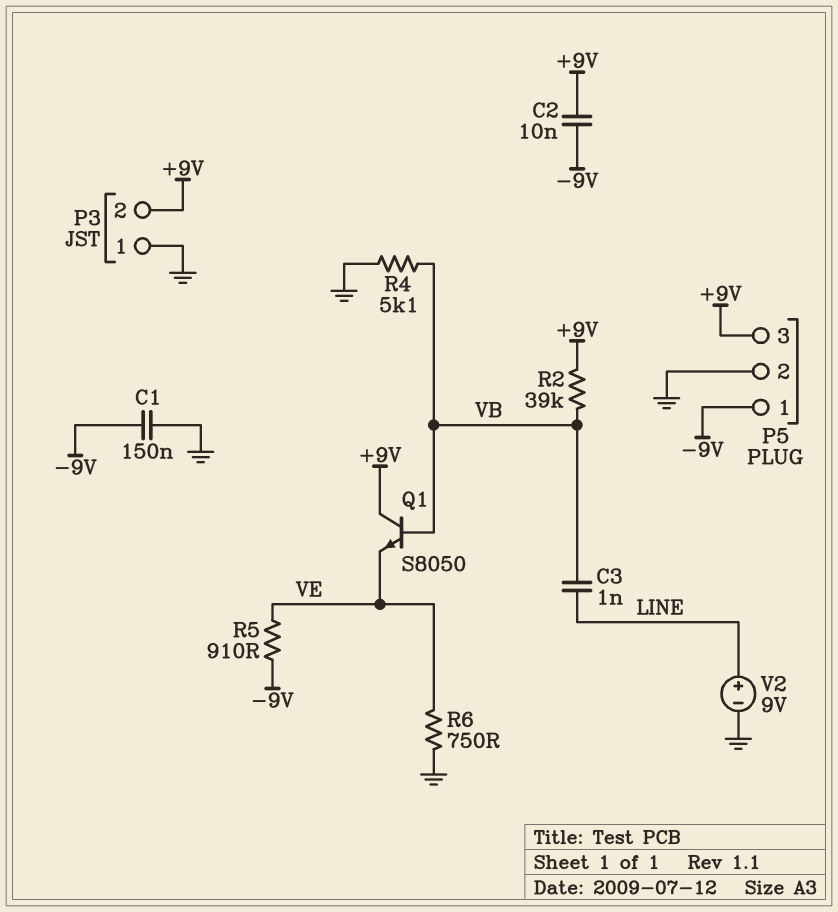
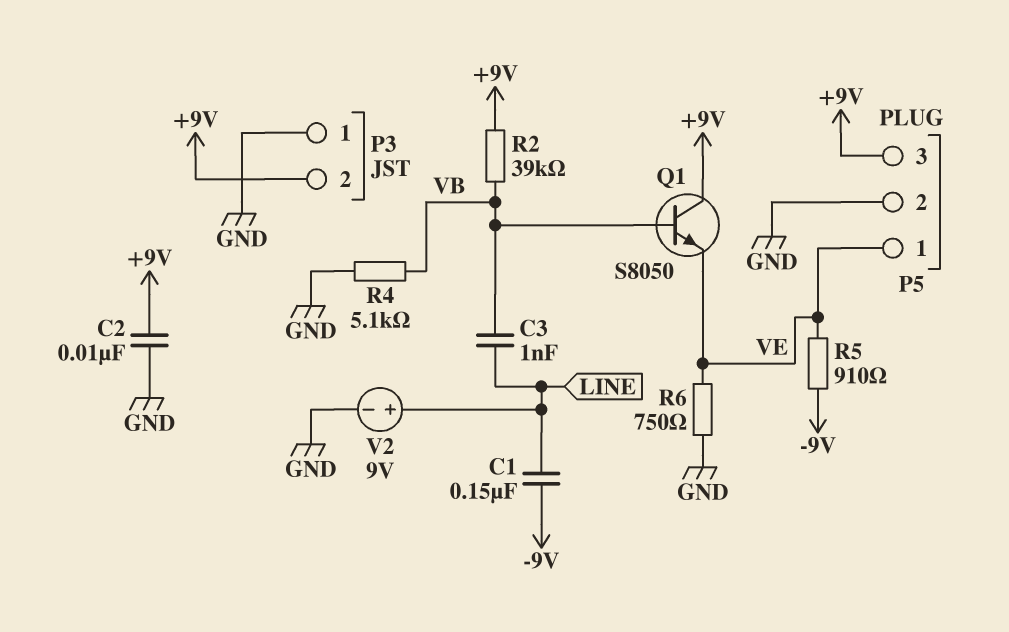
C1: 150nF (-9V, GND) -> 150nF (-9V, LINE)
C2: 10nF (+9V, -9V) -> 10nF (+9V, GND)
P5 pin 1: -9V -> VE

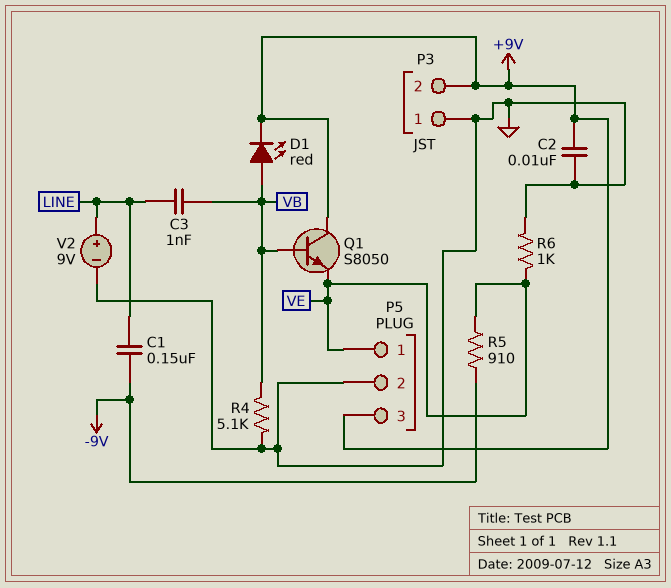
D1: none -> LED red (A VB, K +9V)
R2: 39k (+9V, VB) -> none
R6: 750 (GND, VE) -> 1k (GND, VE)

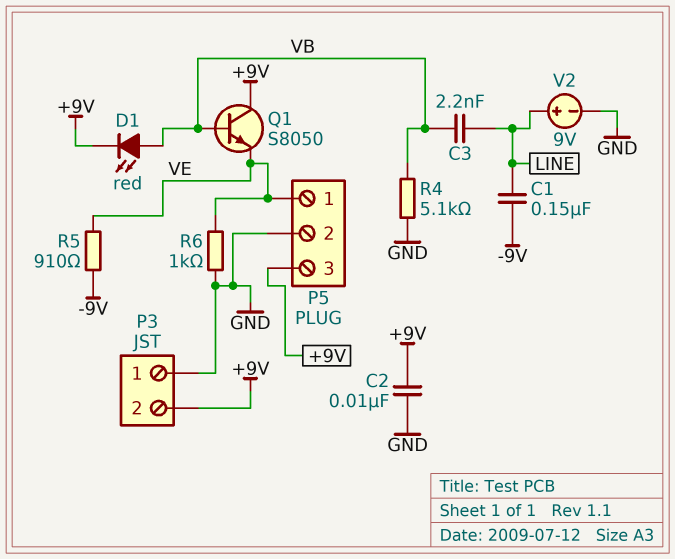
C3: 1nF (LINE, VB) -> 2.2nF (LINE, VB)

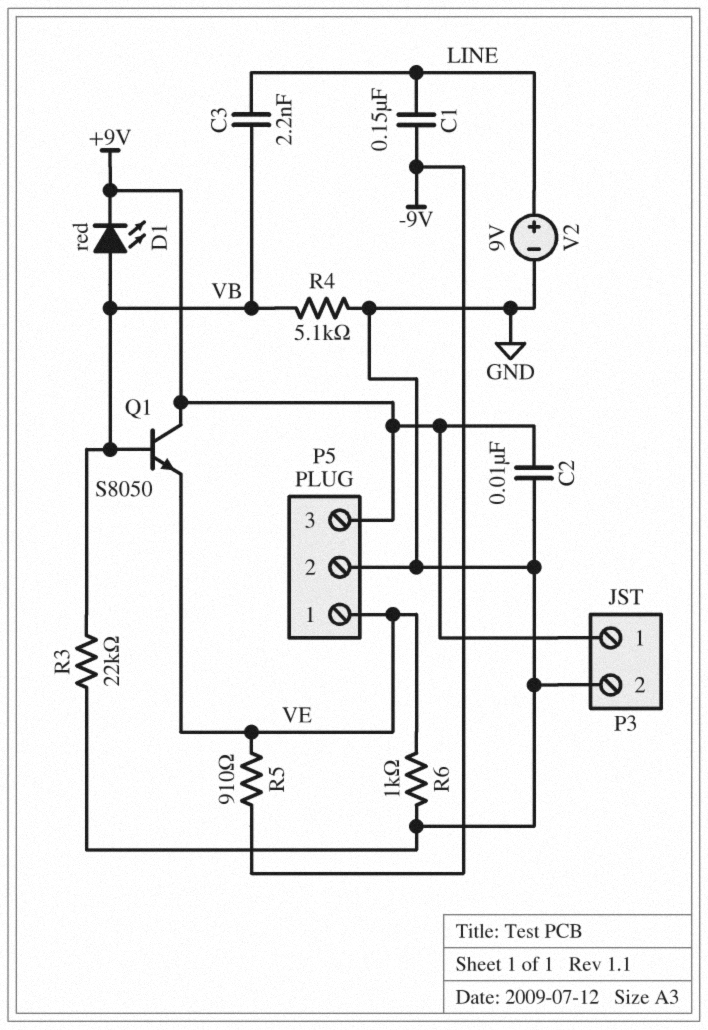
P3 pin 1: GND -> +9V
P3 pin 2: +9V -> GND
R3: none -> 22k (GND, VB)

